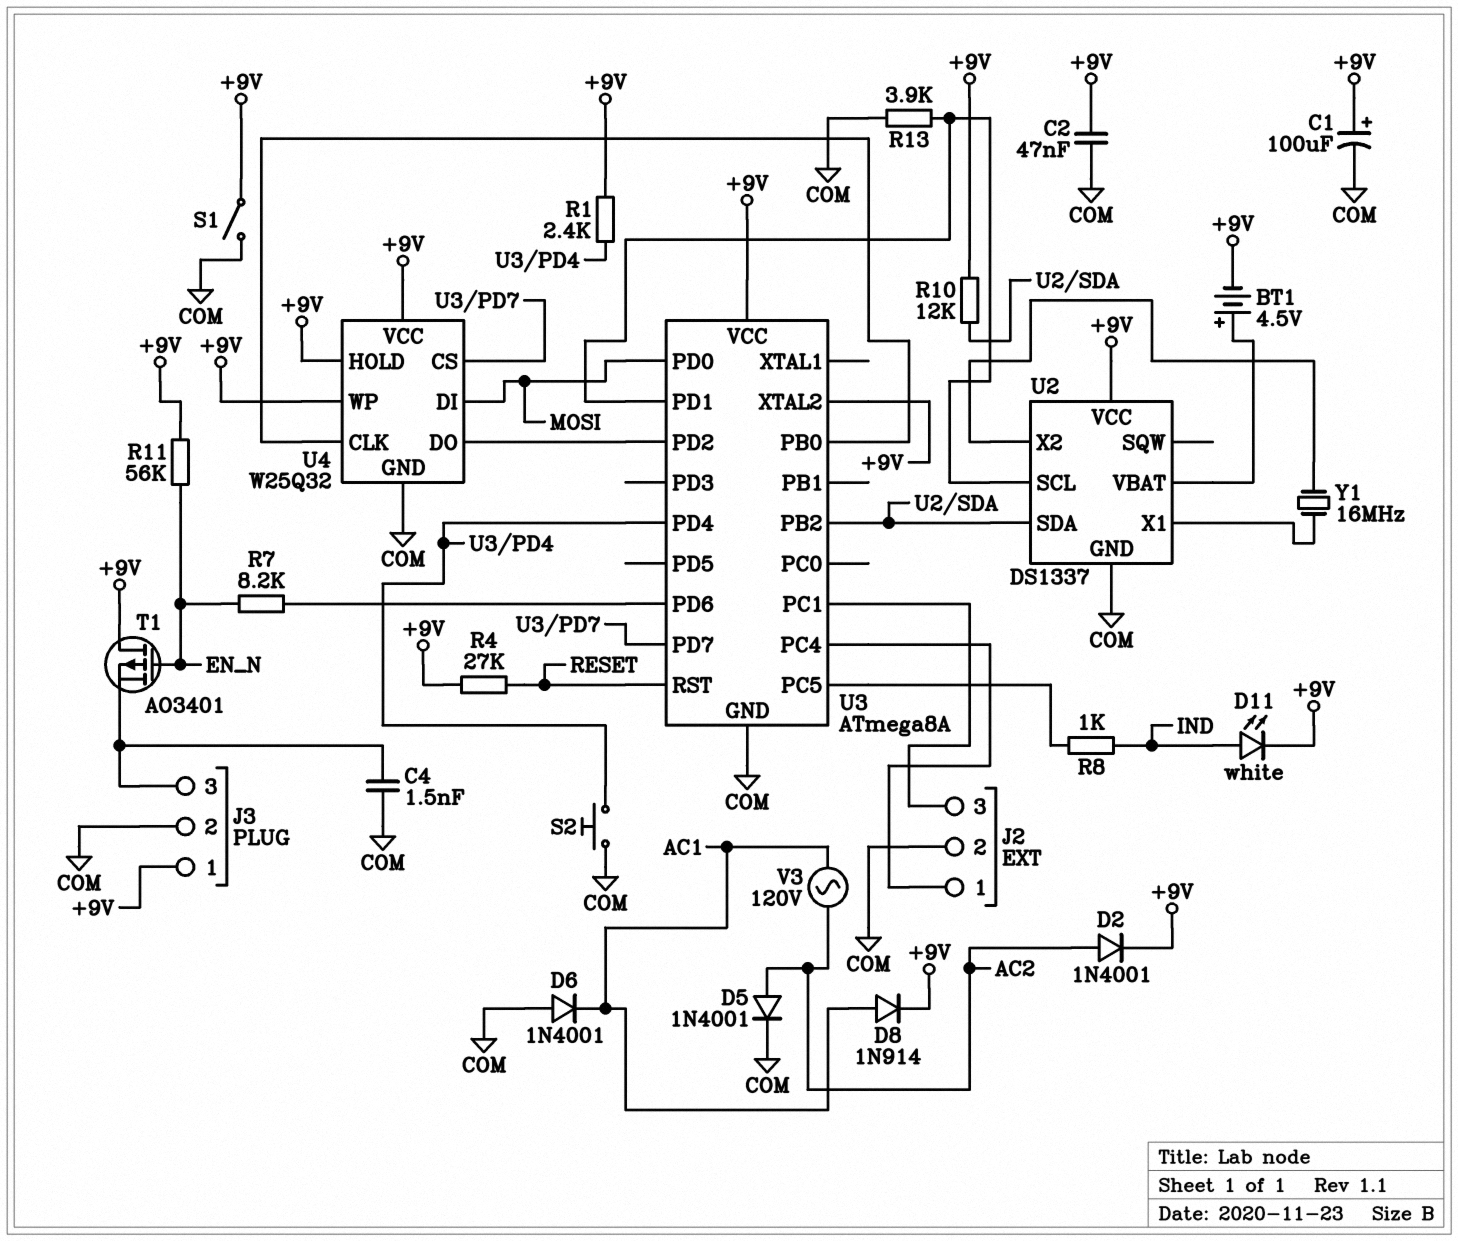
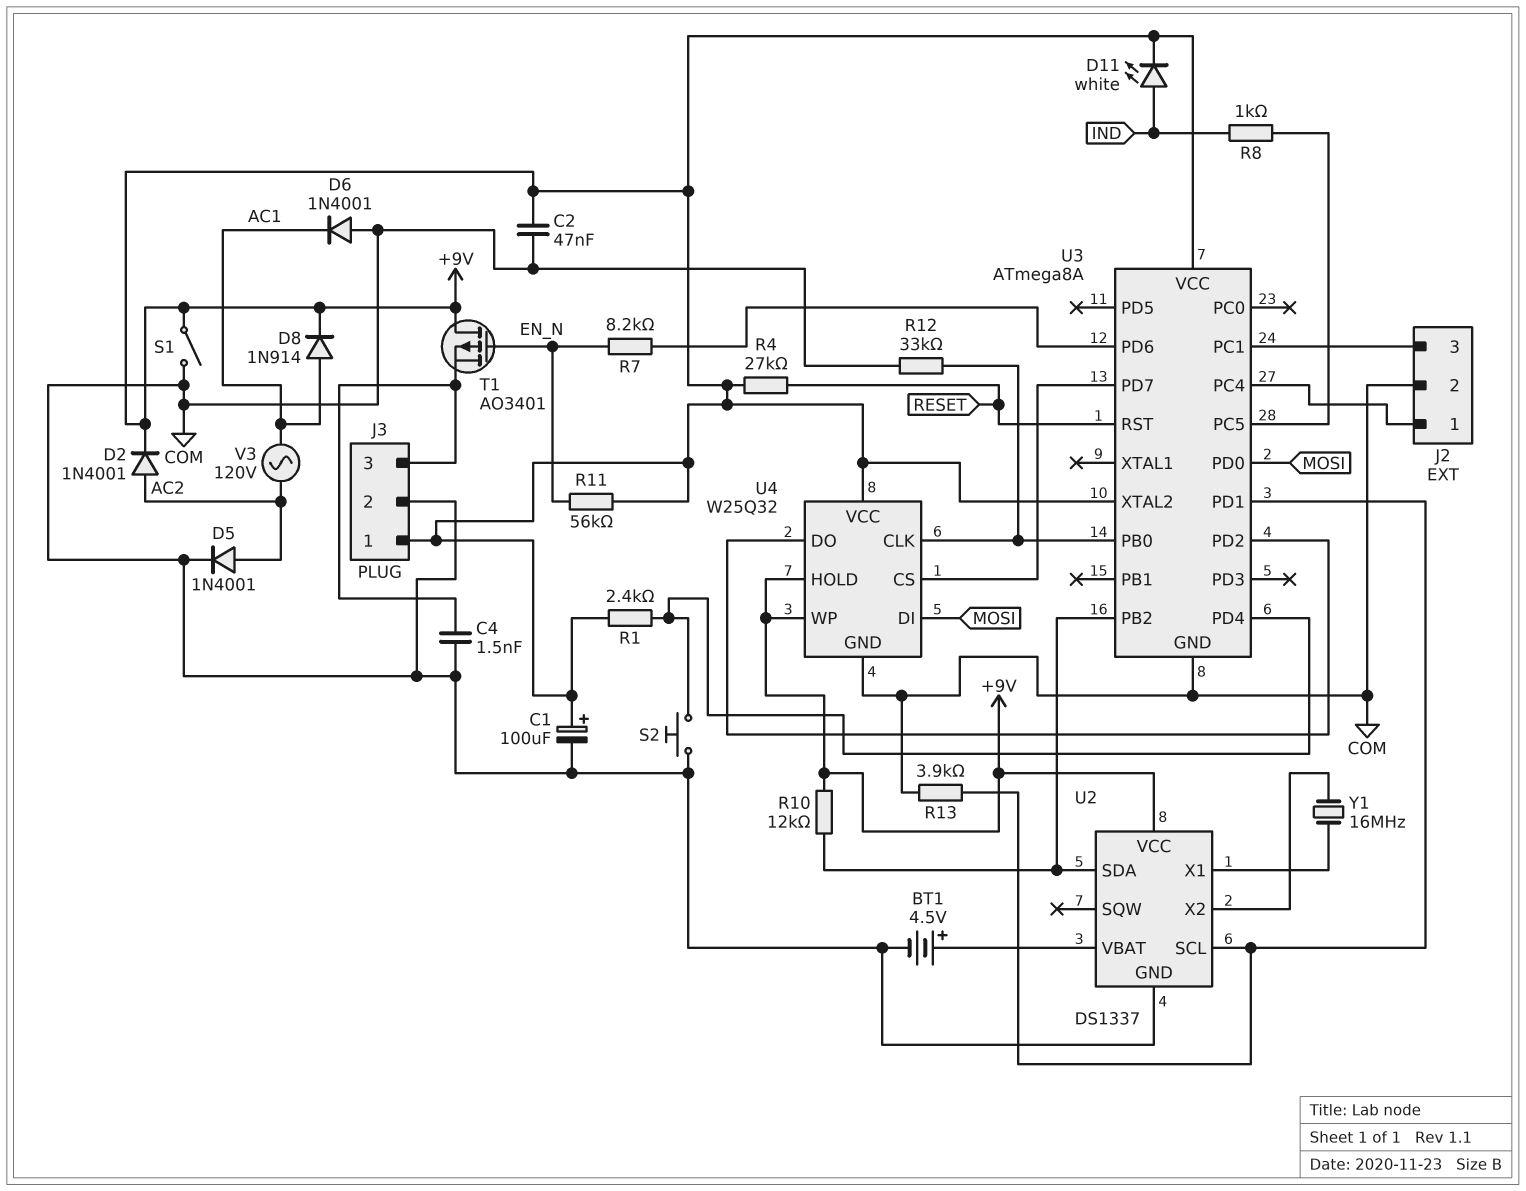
BT1: 4.5V (plus U2/VBAT, minus +9V) -> 4.5V (plus U2/VBAT, minus COM)
R12: none -> 33k (COM, U3/PB0)

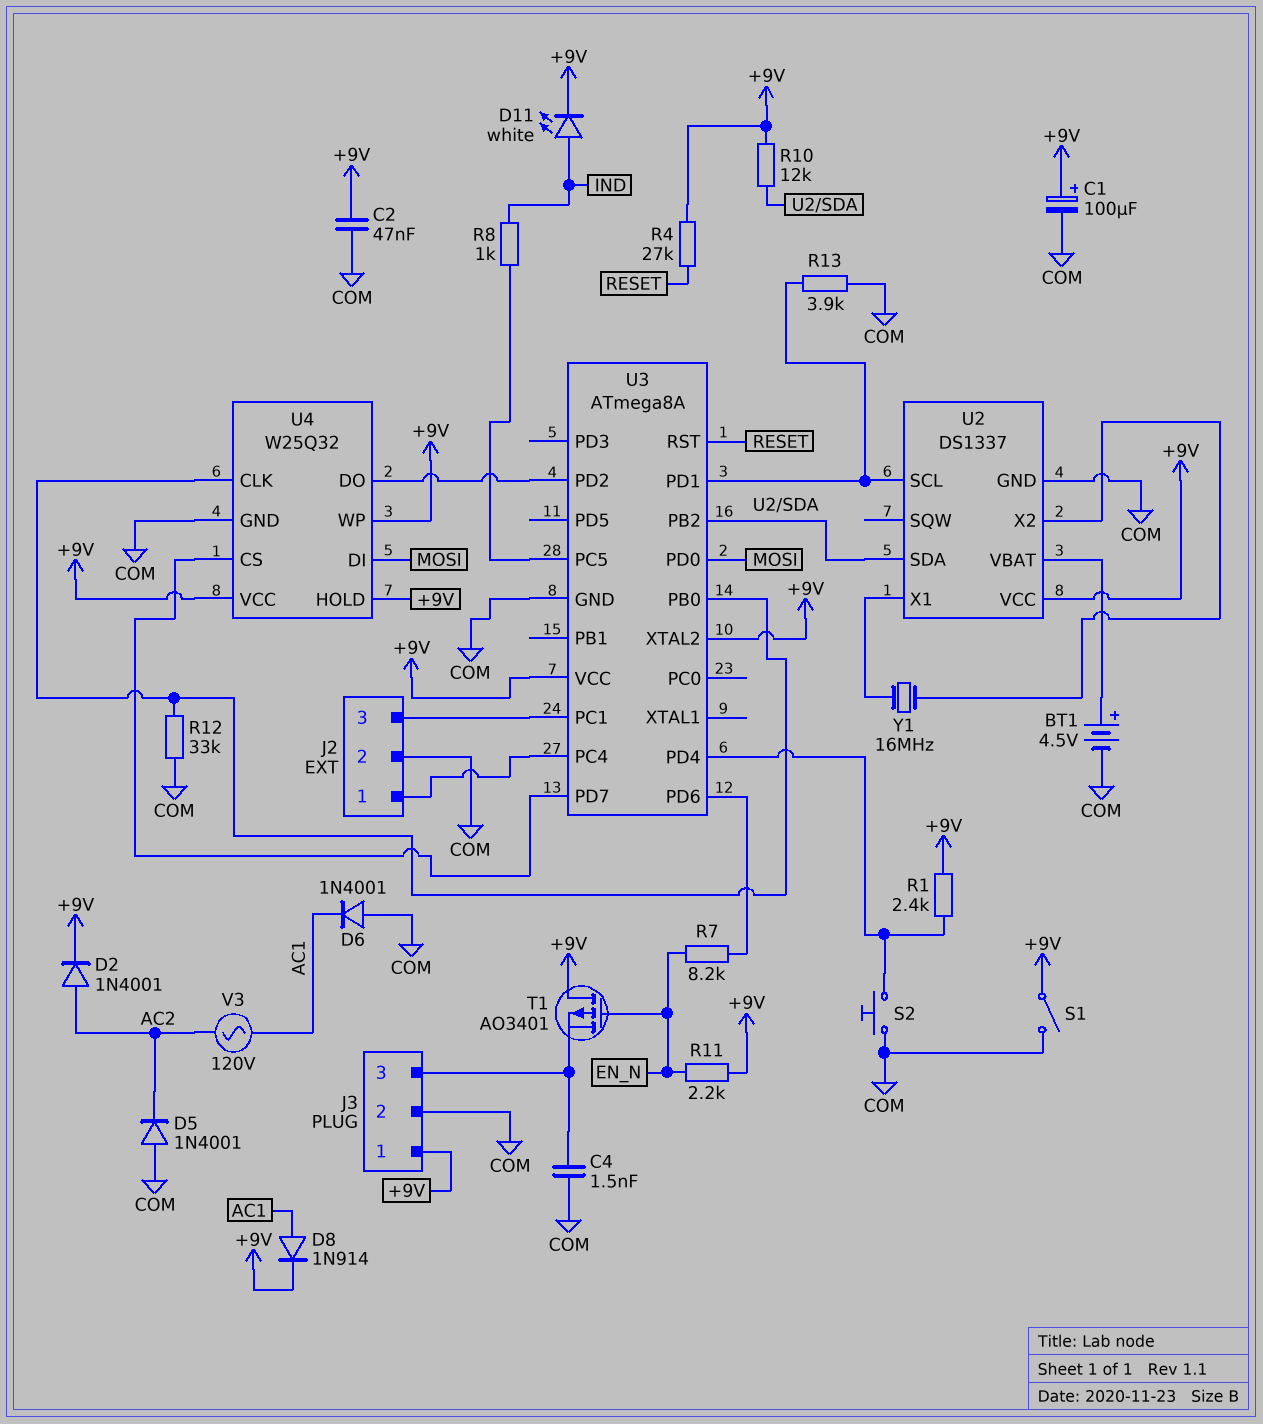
D5: diode 1N4001 (A AC2, K COM) -> diode 1N4001 (A COM, K AC2)
R11: 56k (+9V, EN_N) -> 2.2k (+9V, EN_N)

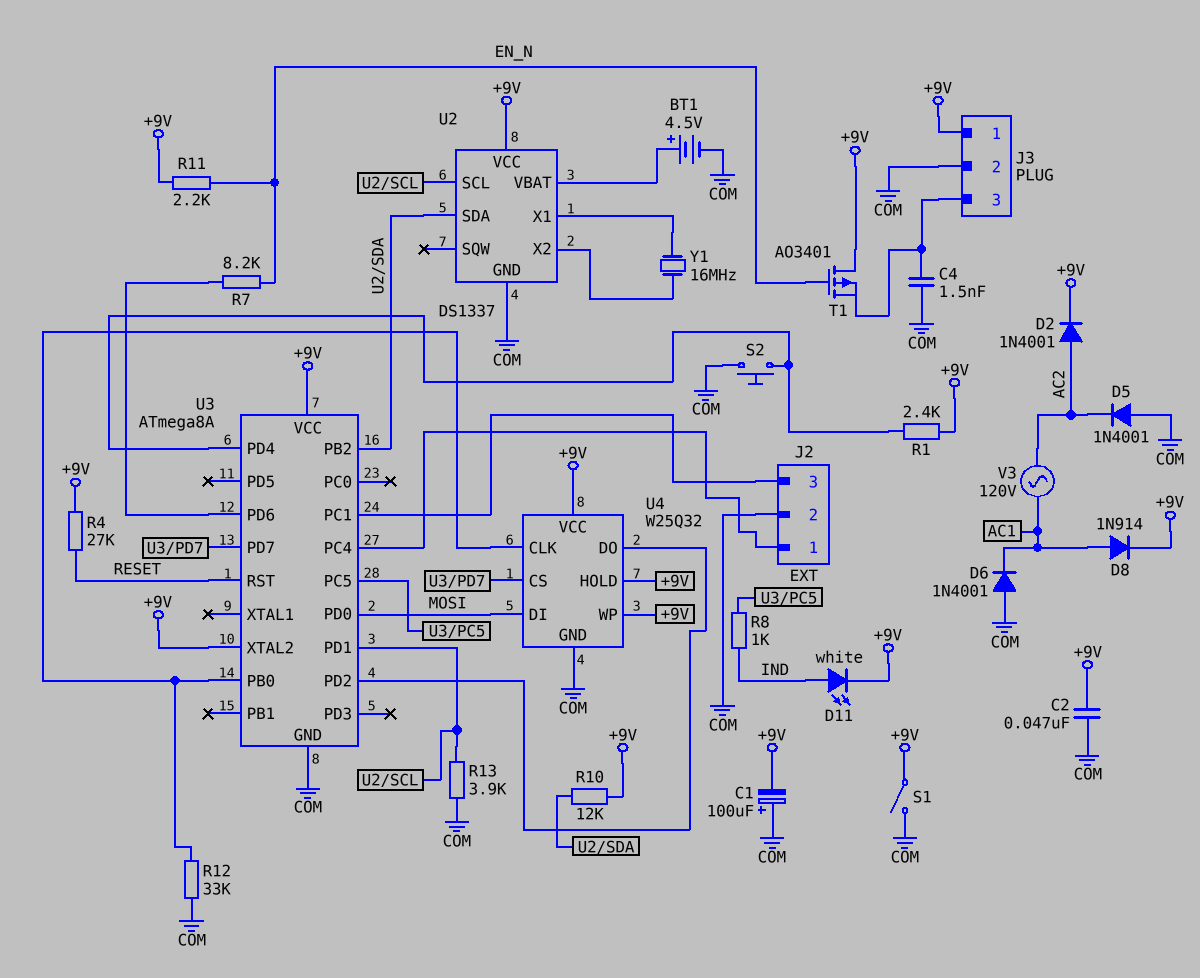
C1: 100uF (plus +9V, minus COM) -> 100uF (plus COM, minus +9V)

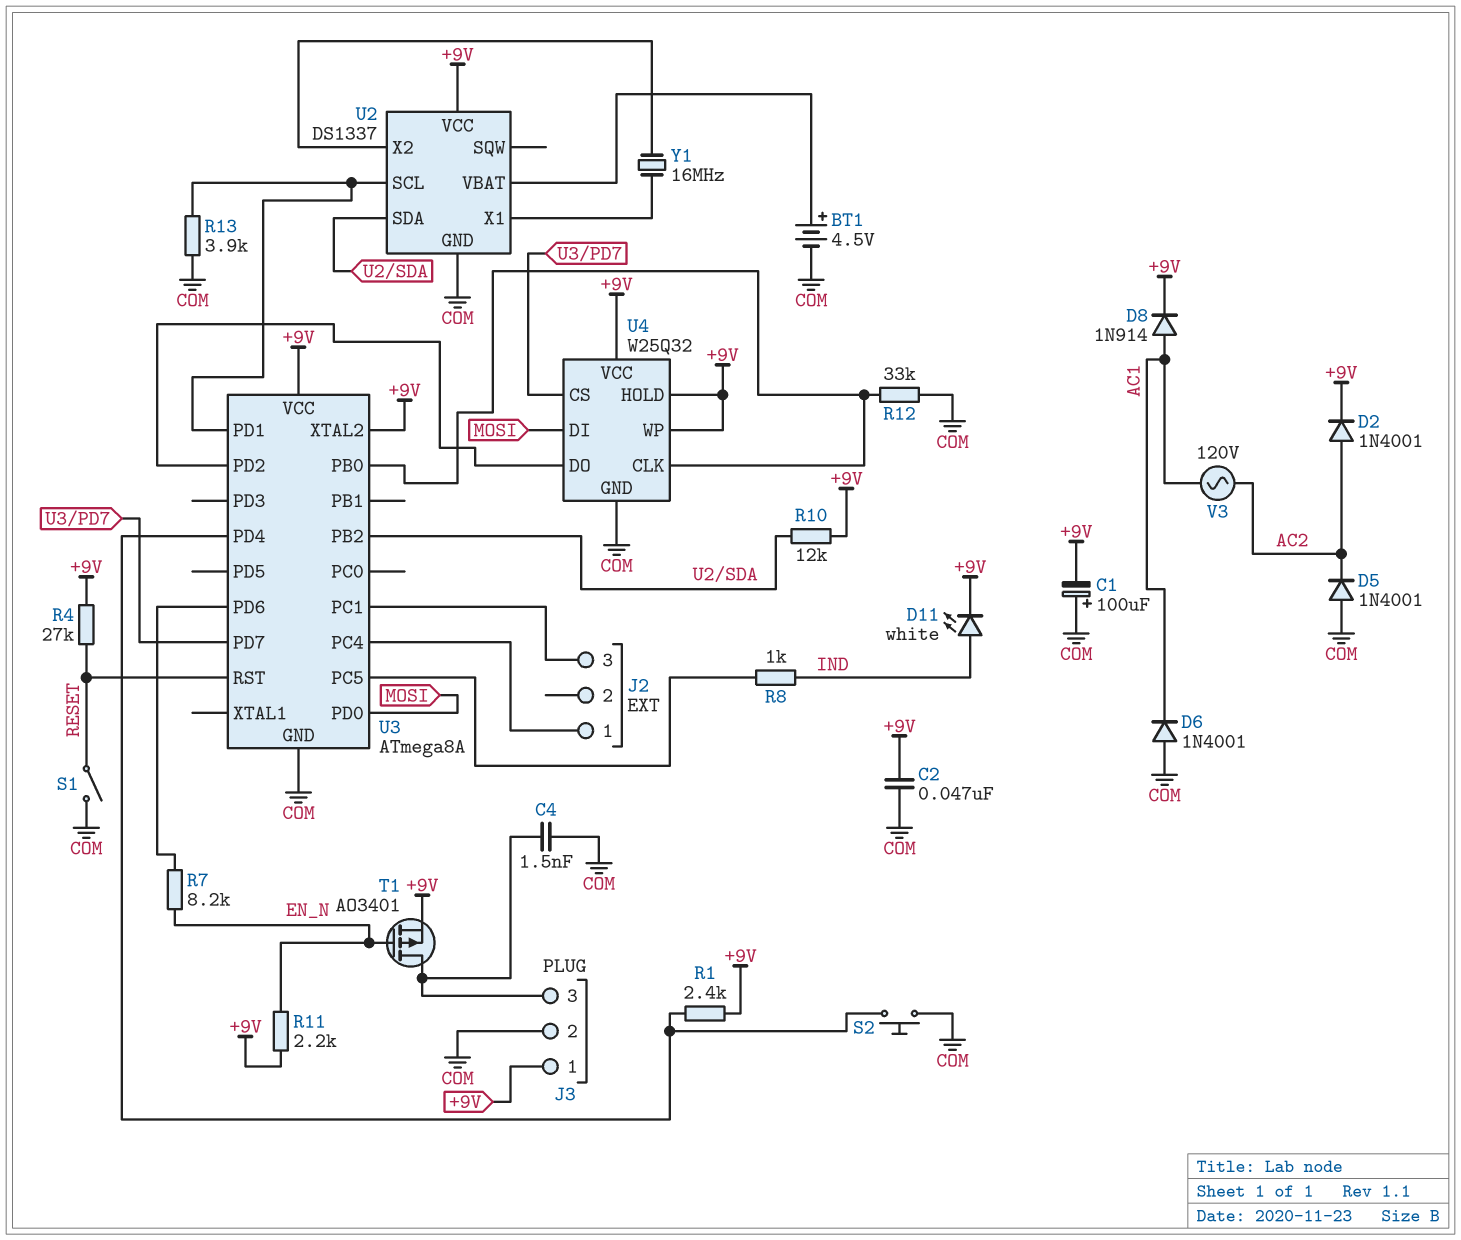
J2 pin 2: COM -> none
S1: switch (+9V, COM) -> switch (COM, RESET)
T1: PMOS AO3401 (G EN_N, D +9V, S J3/3) -> PMOS AO3401 (G EN_N, D J3/3, S +9V)

